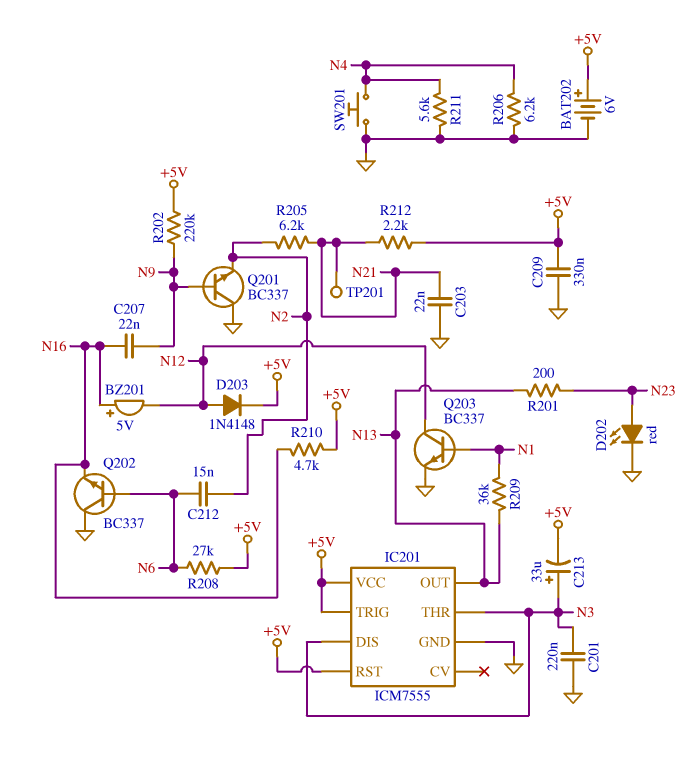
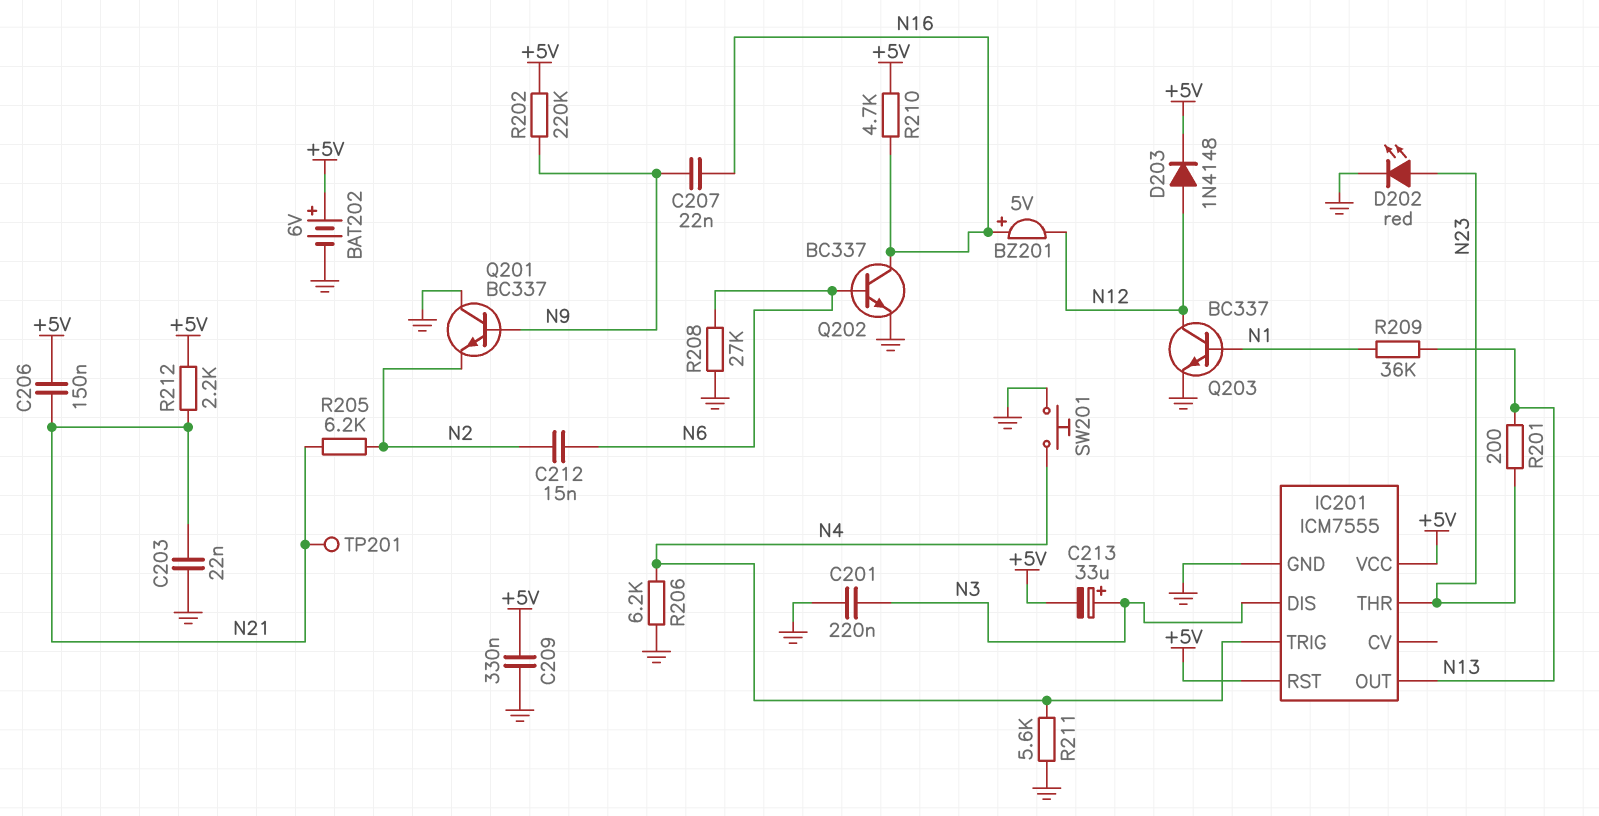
C206: none -> 150nF (+5V, N21)
IC201 pin THR: N3 -> N23
IC201 pin TRIG: +5V -> N4
Q202: NPN BC337 (B N6, C GND, E N16) -> NPN BC337 (B N6, C N16, E GND)
R208: 27k (+5V, N6) -> 27k (GND, N6)

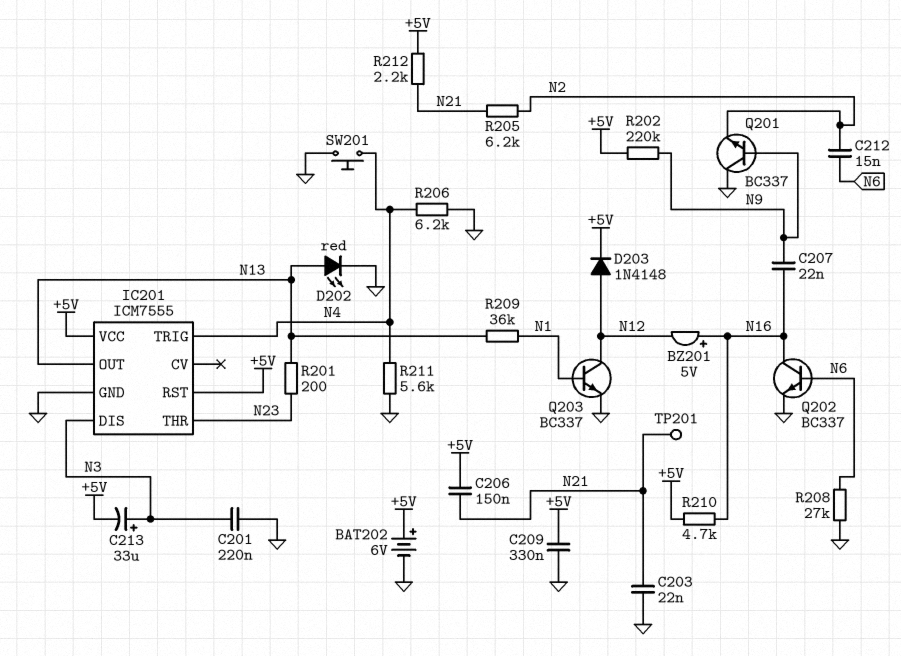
D202: LED red (A N23, K GND) -> LED red (A N13, K GND)

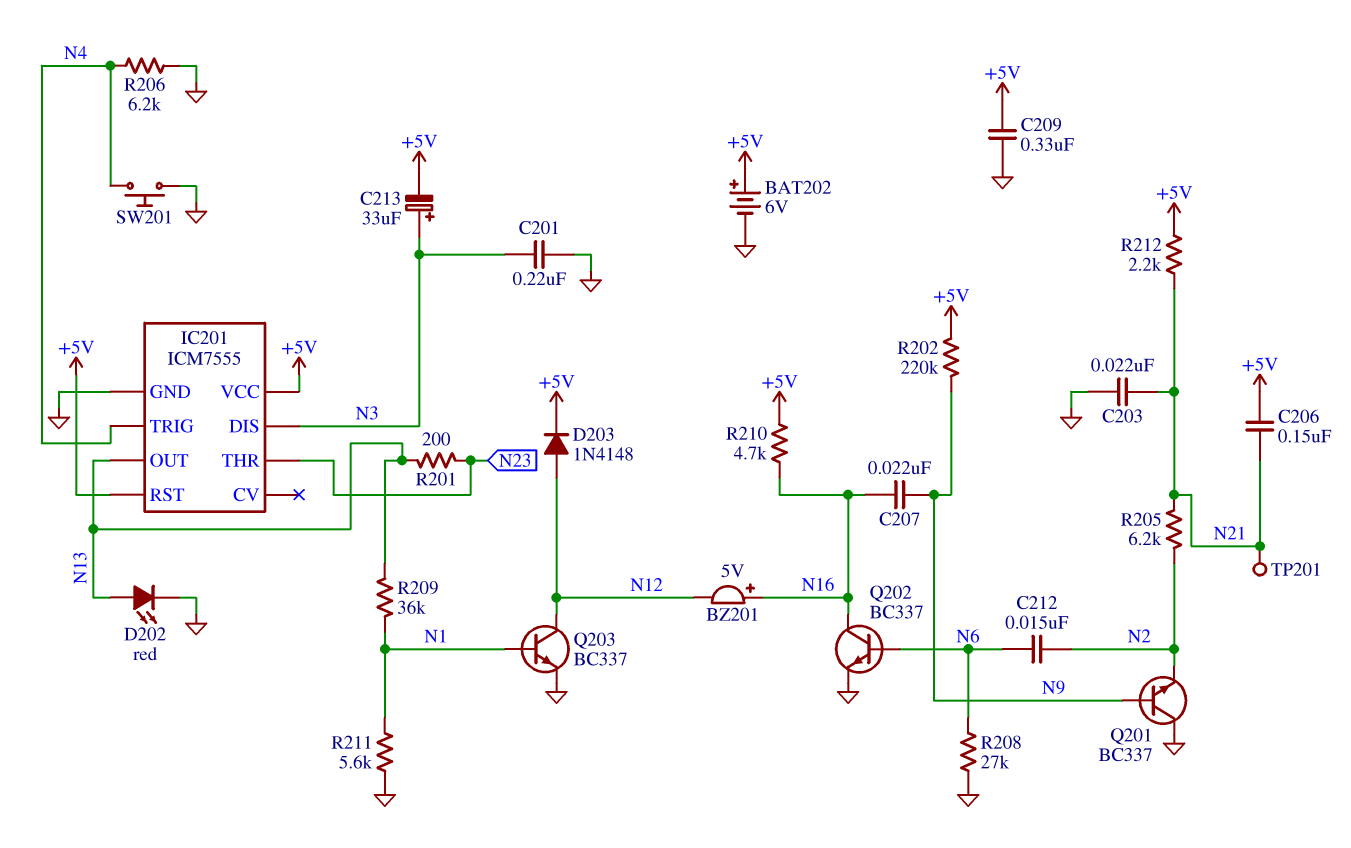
R211: 5.6k (GND, N4) -> 5.6k (GND, N1)

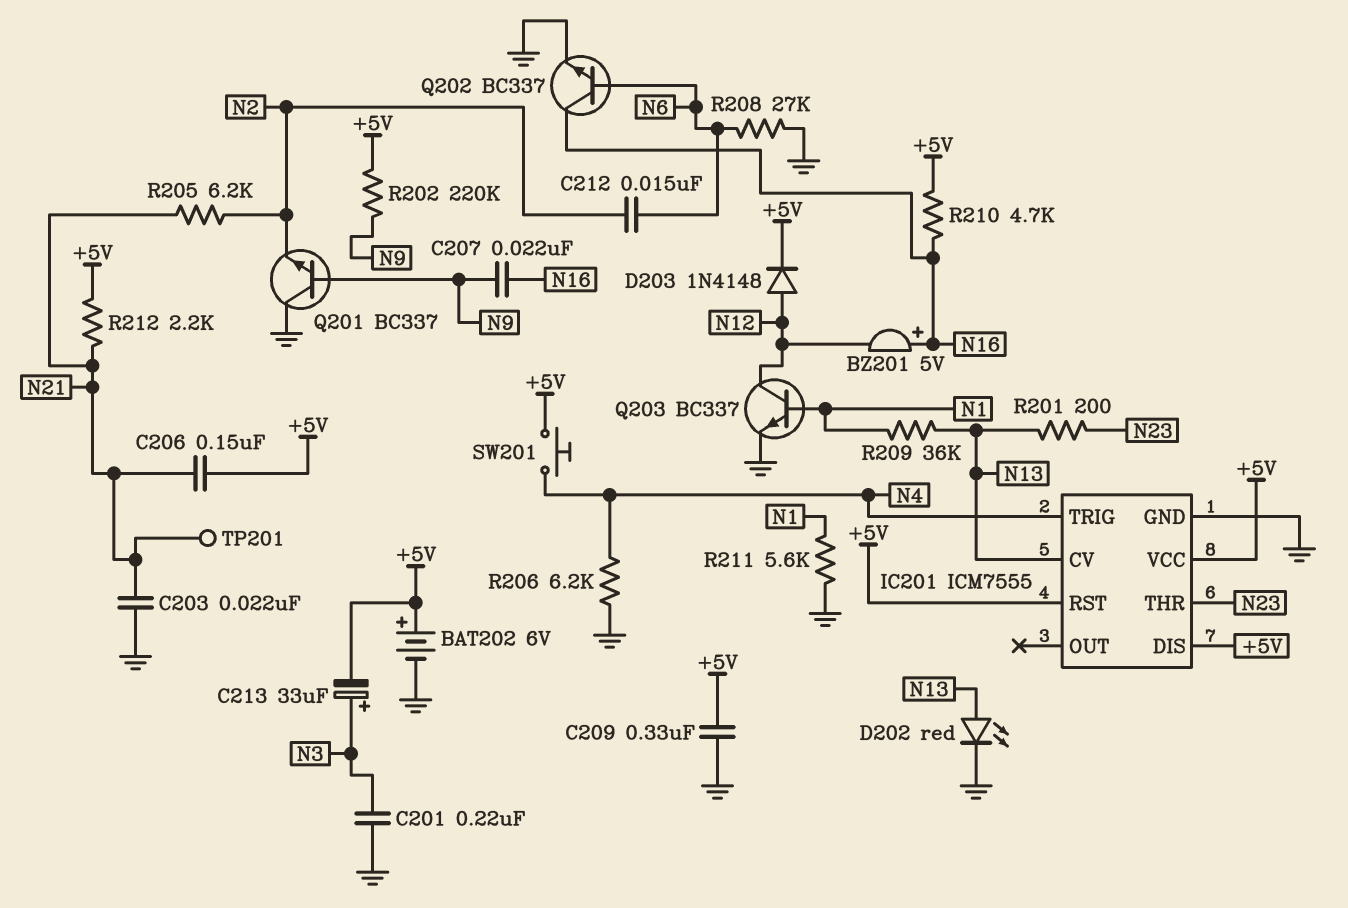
IC201 pin CV: none -> N13
IC201 pin DIS: N3 -> +5V
IC201 pin OUT: N13 -> none
SW201: button (GND, N4) -> button (+5V, N4)

